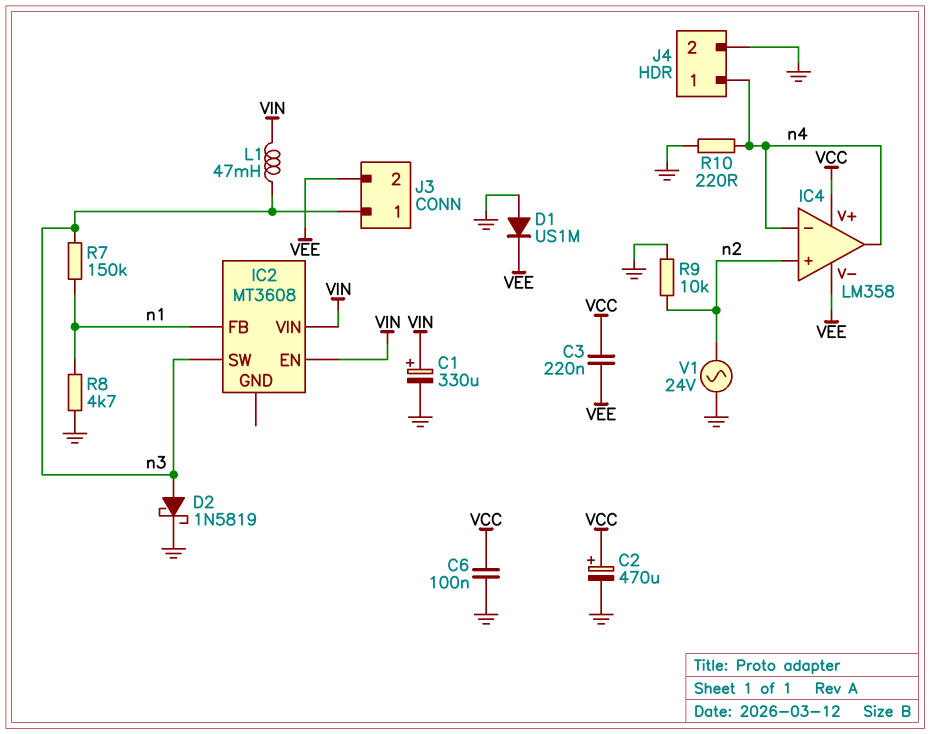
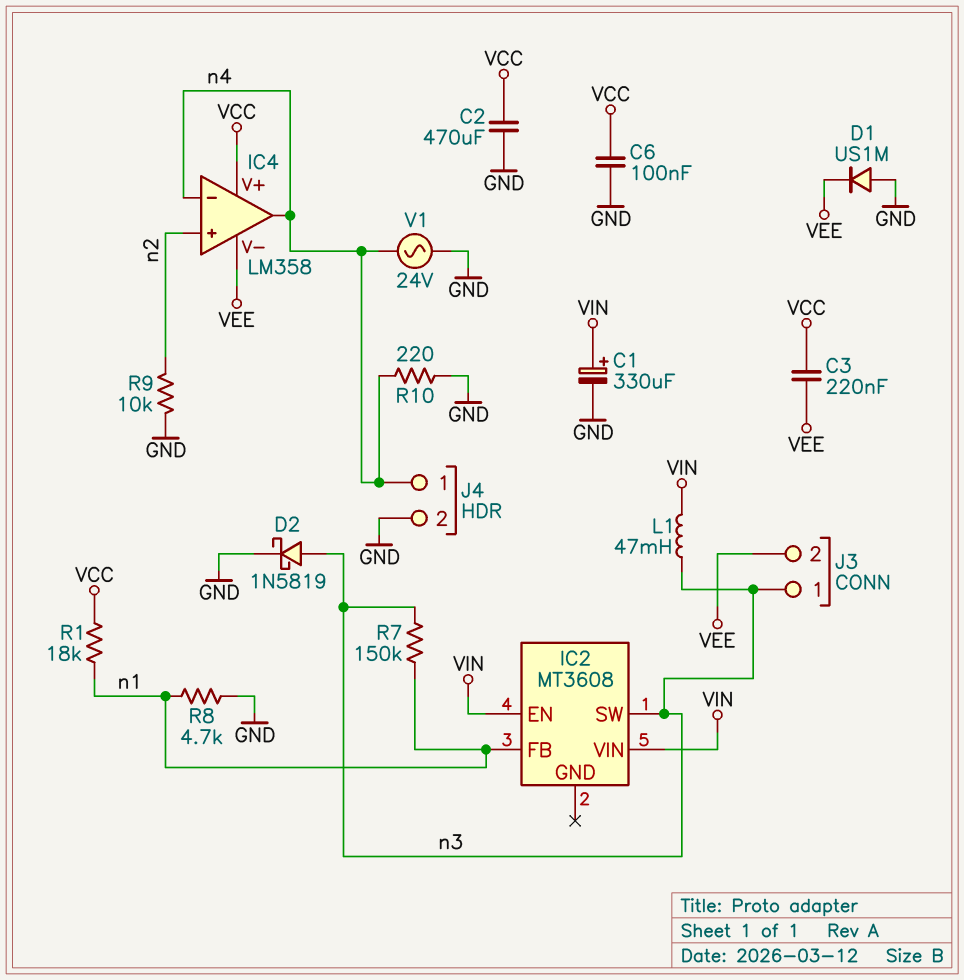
C2: 470uF (plus VCC, minus GND) -> 470uF (GND, VCC)
R1: none -> 18k (VCC, n1)
V1: AC 24V (GND, n2) -> AC 24V (GND, n4)

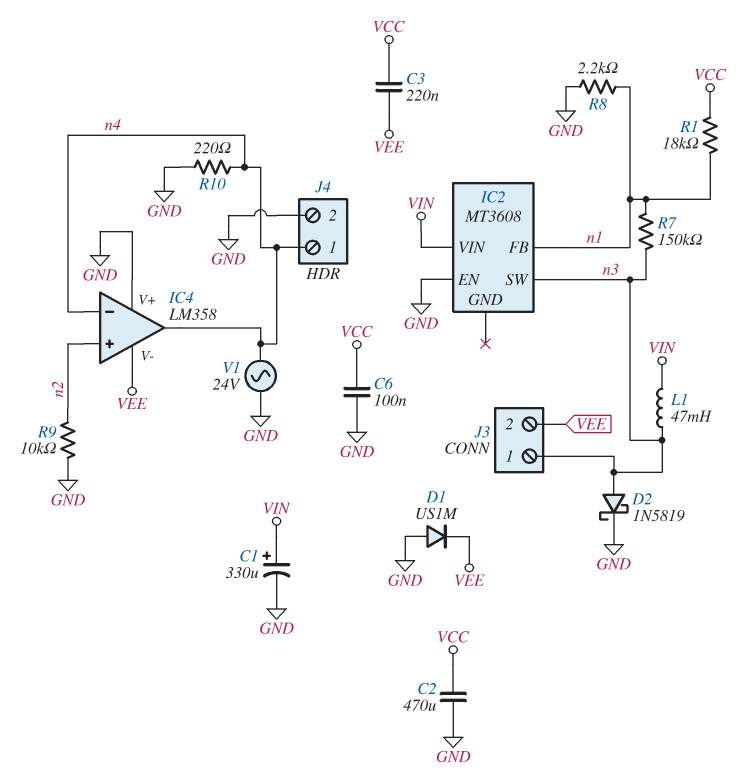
IC2 pin EN: VIN -> GND
IC4 pin V+: VCC -> GND
R8: 4.7k (GND, n1) -> 2.2k (GND, n1)

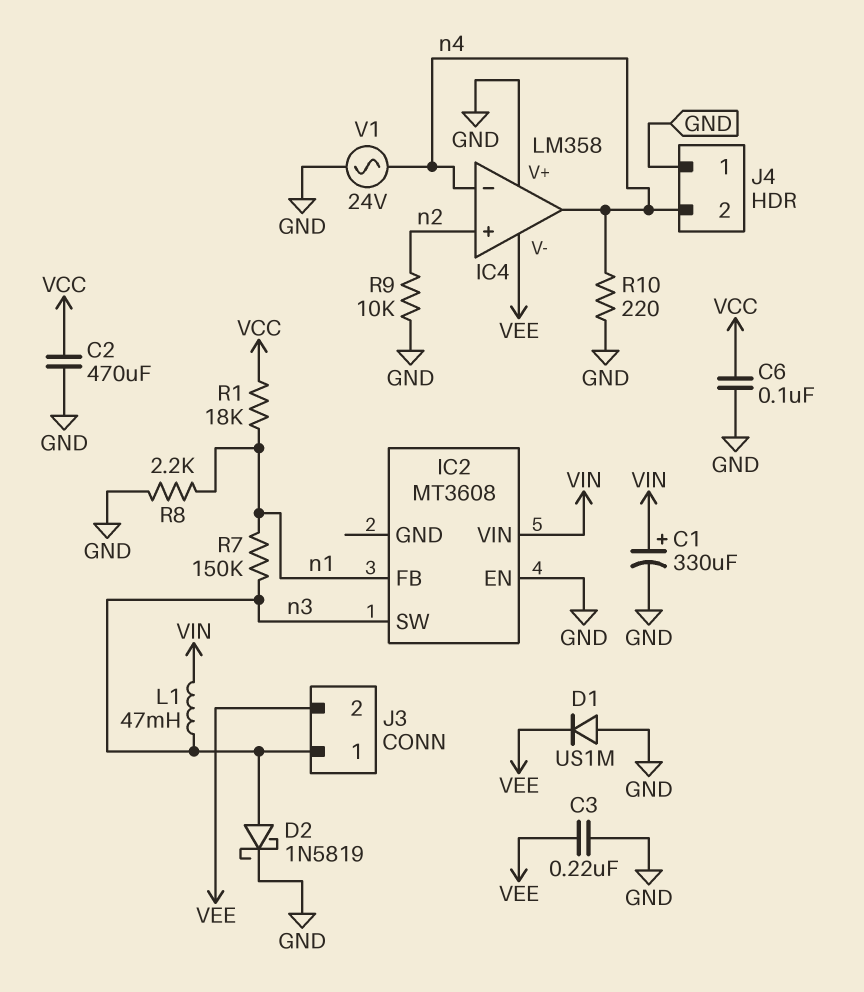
C3: 220nF (VCC, VEE) -> 220nF (GND, VEE)
J4 pin 1: n4 -> GND
J4 pin 2: GND -> n4

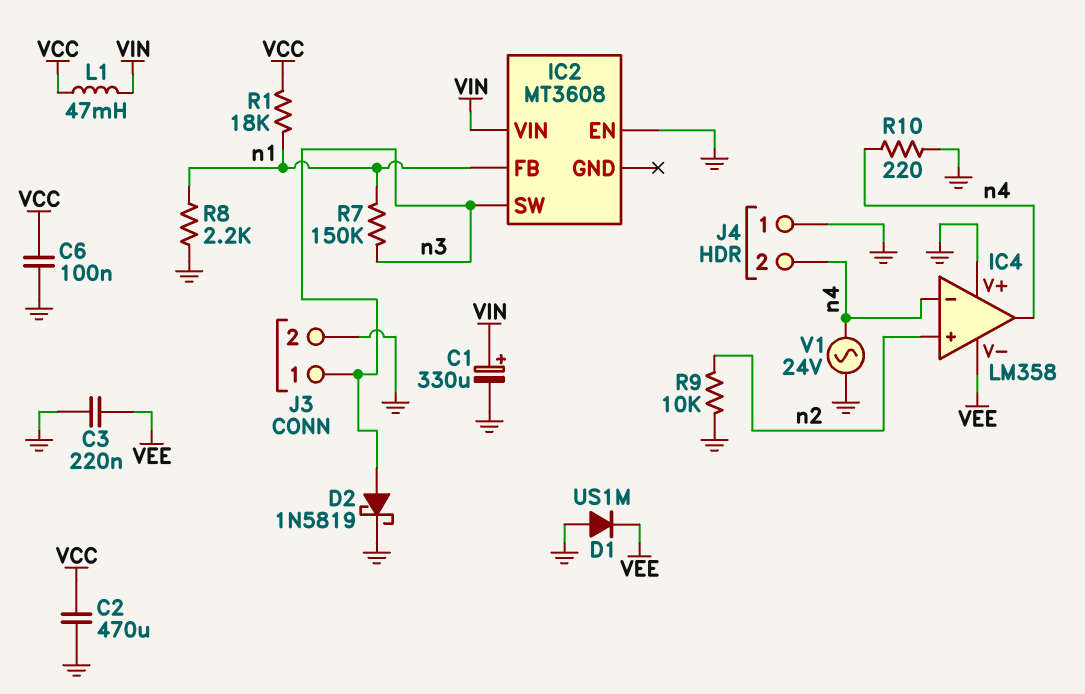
J3 pin 2: VEE -> GND
L1: 47mH (VIN, n3) -> 47mH (VCC, VIN)

